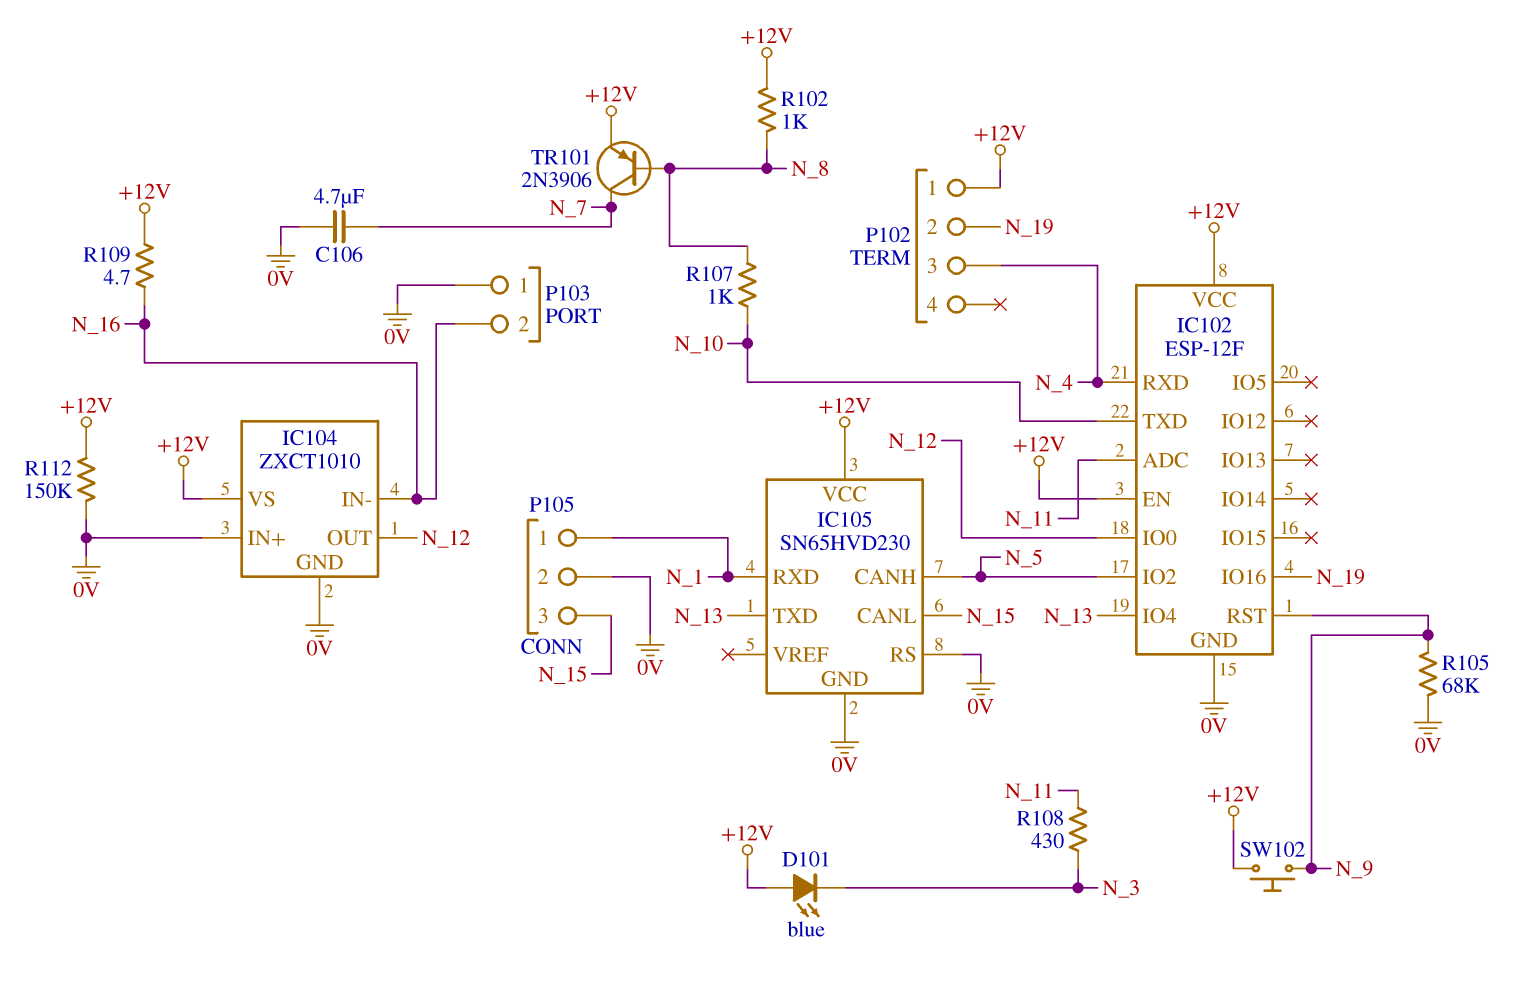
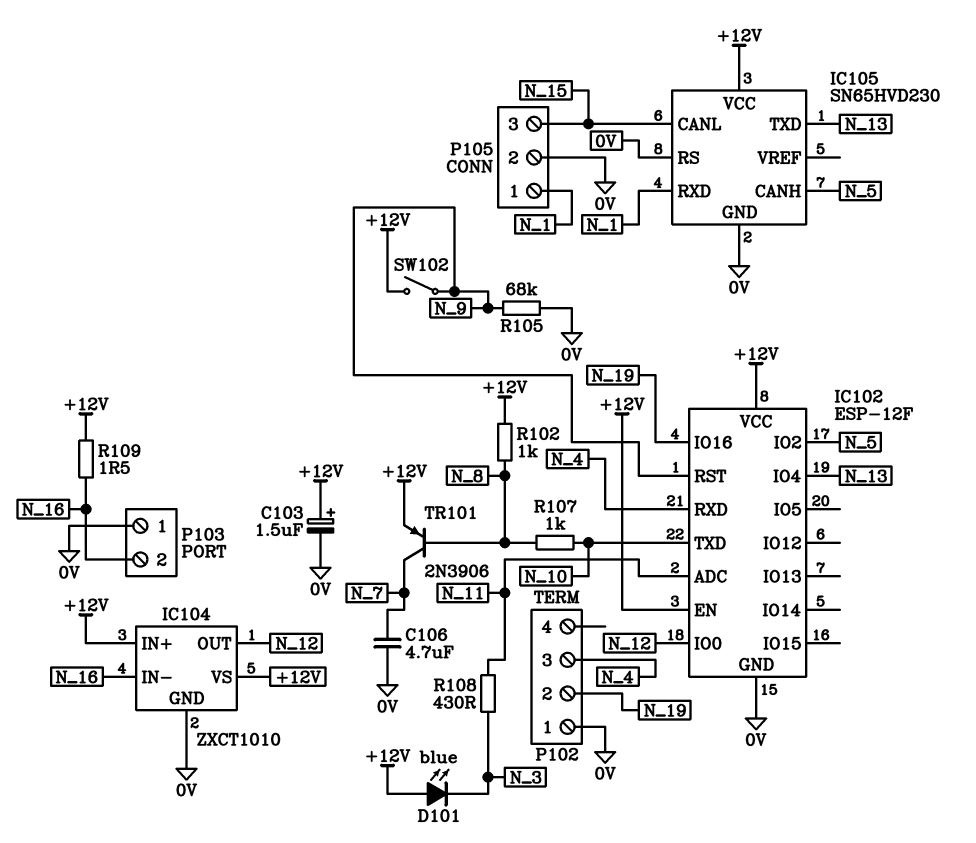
C103: none -> 1.5uF (plus +12V, minus 0V)
IC104 pin IN+: 0V -> +12V
P102 pin 1: +12V -> 0V
R109: 4.7 (+12V, N_16) -> 1.5 (+12V, N_16)
R112: 150k (+12V, 0V) -> none
SW102: button (+12V, N_9) -> switch (+12V, N_9)

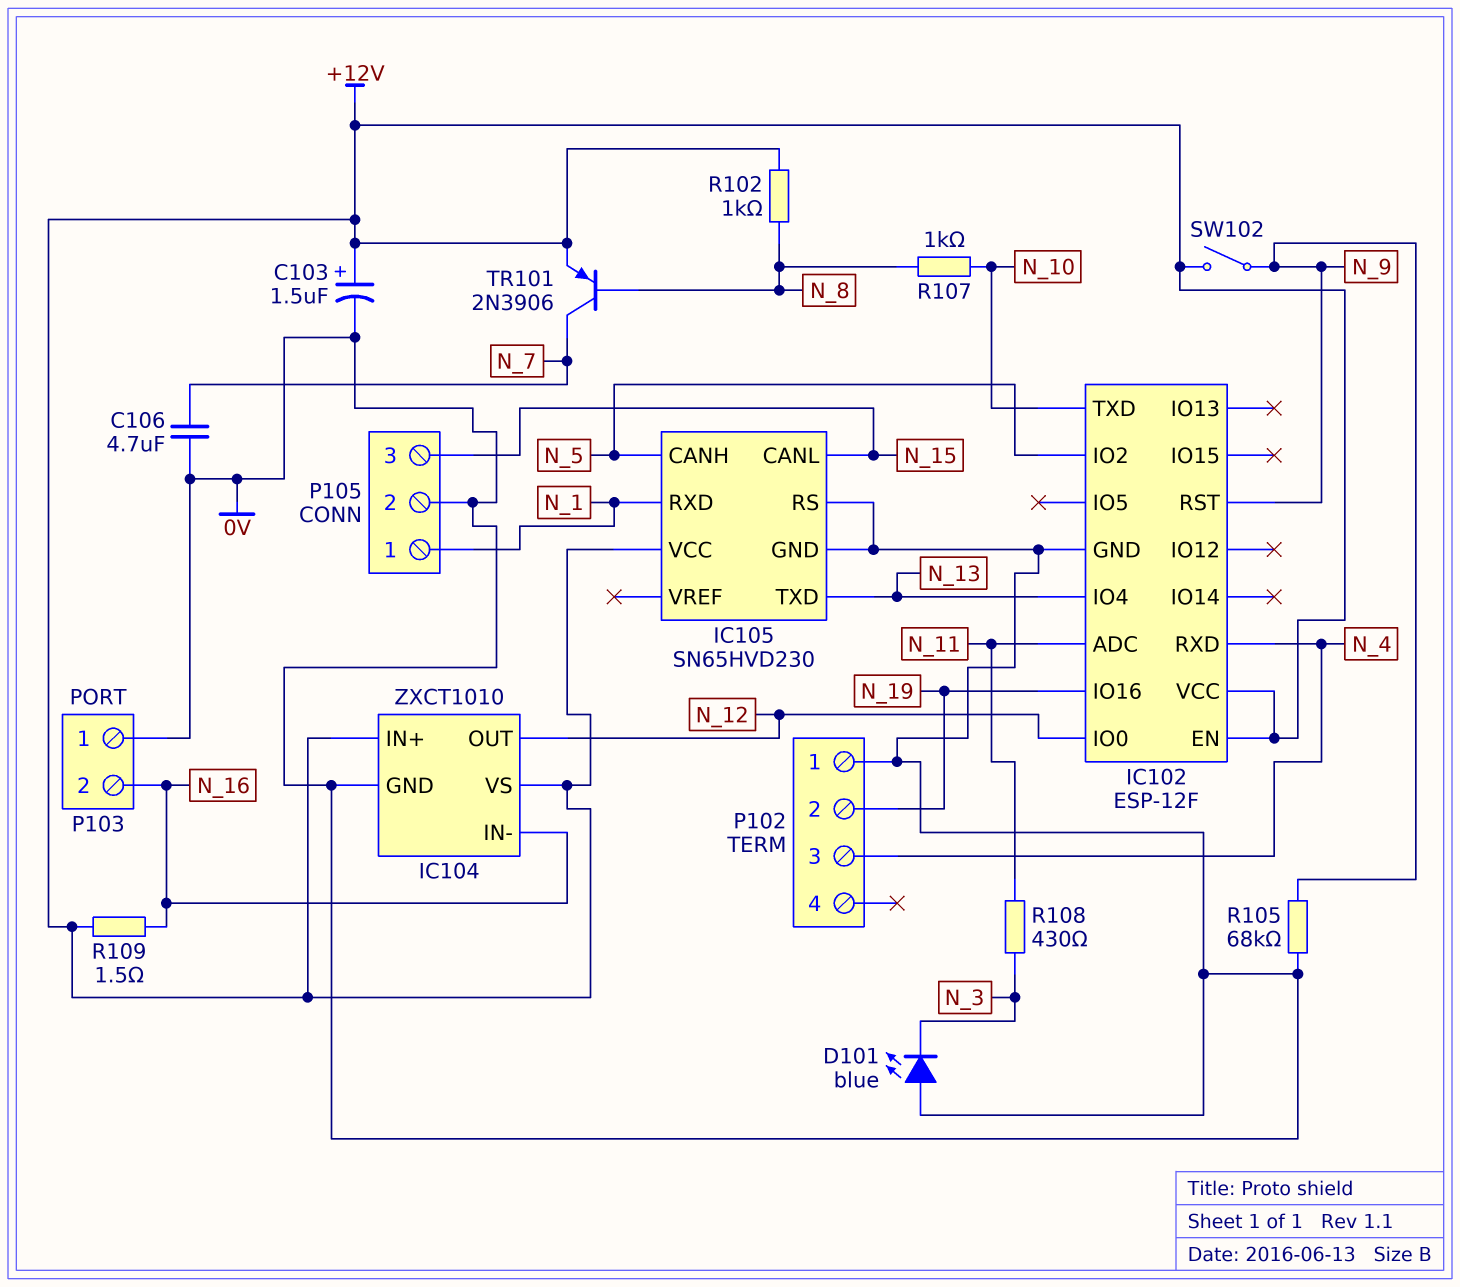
D101: LED blue (A +12V, K N_3) -> LED blue (A 0V, K N_3)

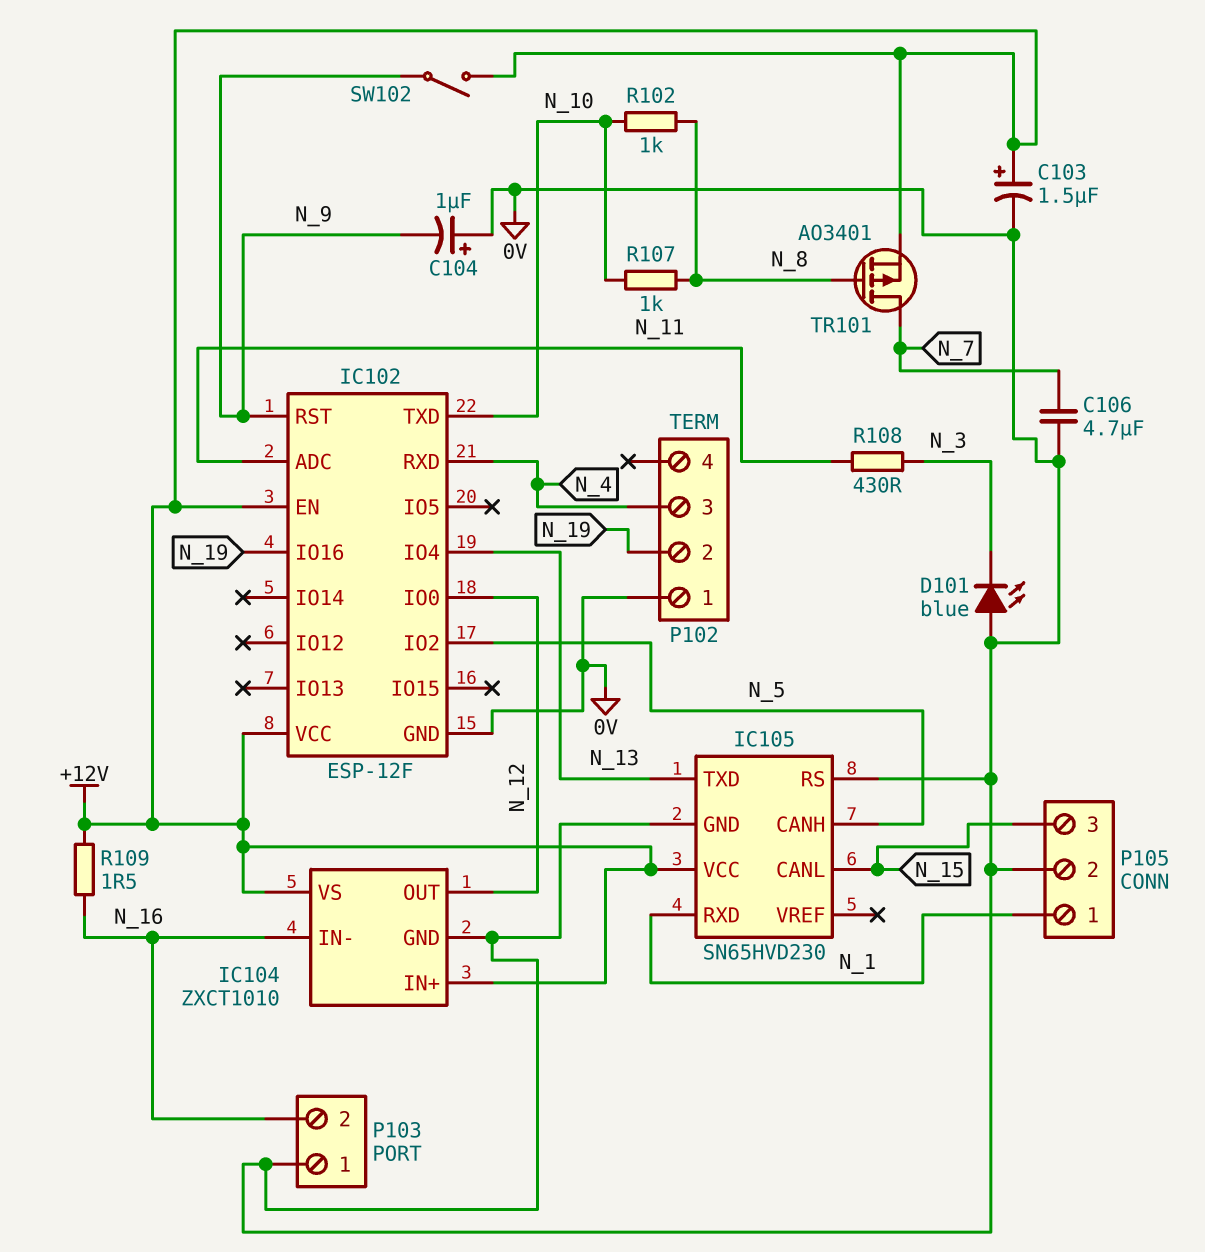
C104: none -> 1uF (plus 0V, minus N_9)
R102: 1k (+12V, N_8) -> 1k (N_8, N_10)
R105: 68k (0V, N_9) -> none
TR101: PNP 2N3906 (B N_8, C N_7, E +12V) -> PMOS AO3401 (G N_8, D N_7, S +12V)

